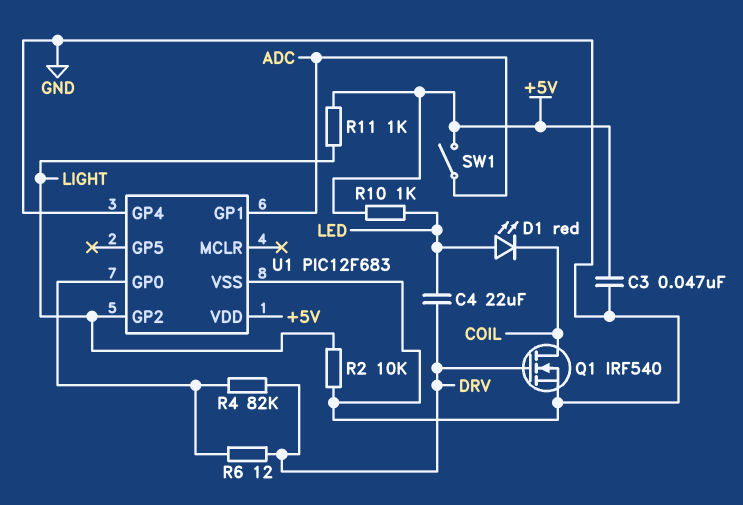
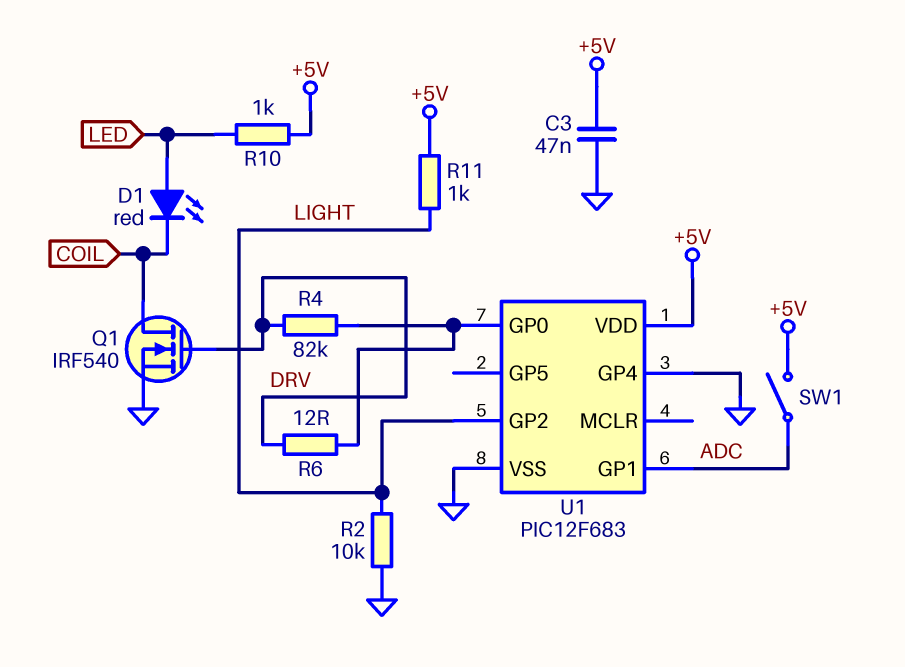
C4: 22uF (DRV, LED) -> none

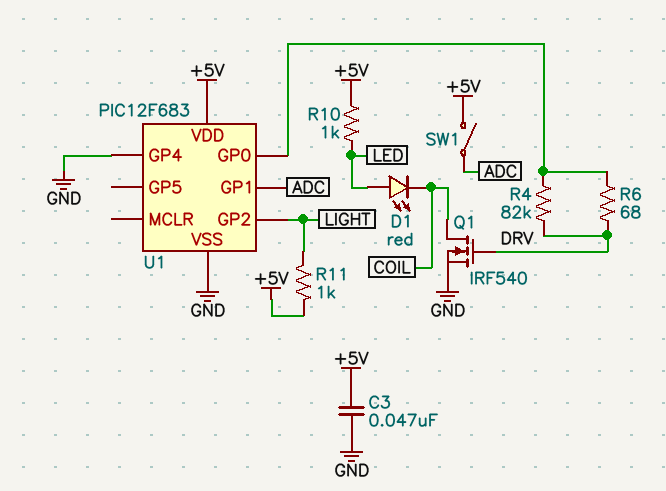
R2: 10k (GND, LIGHT) -> none
R6: 12 (DRV, U1/GP0) -> 68 (DRV, U1/GP0)

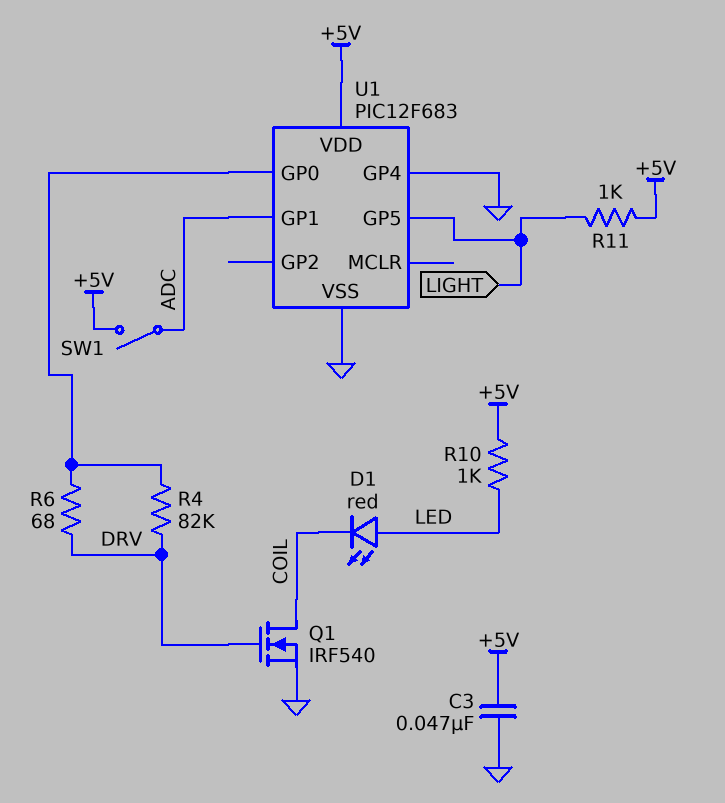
U1 pin GP2: LIGHT -> none
U1 pin GP5: none -> LIGHT

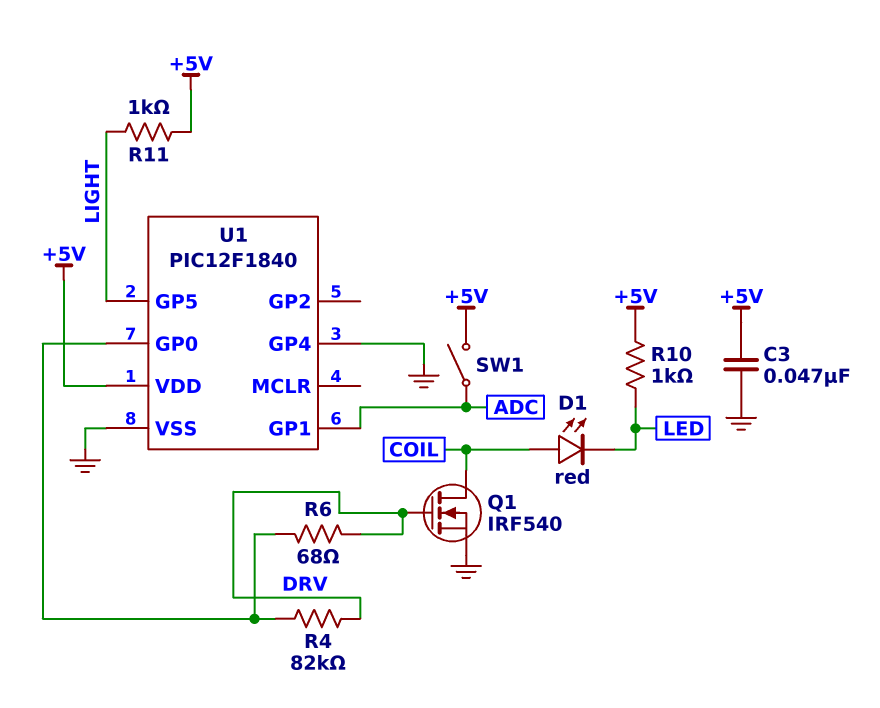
D1: LED red (A LED, K COIL) -> LED red (A COIL, K LED)
U1: PIC12F683 -> PIC12F1840

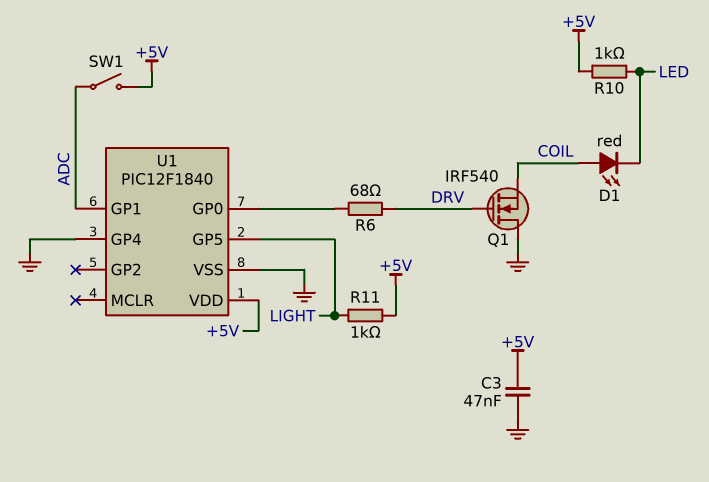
Q1: NMOS IRF540 (G DRV, D COIL, S GND) -> NMOS IRF540 (G DRV, D GND, S COIL)
R4: 82k (DRV, U1/GP0) -> none

